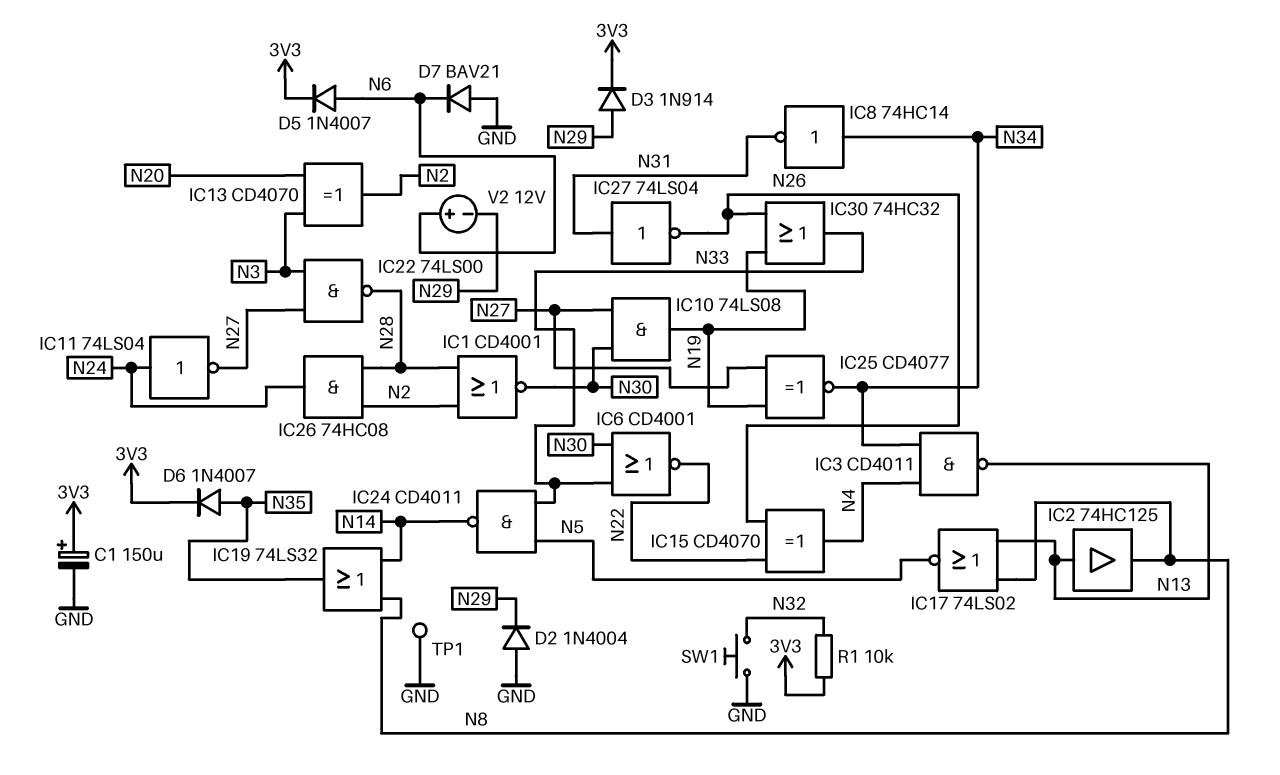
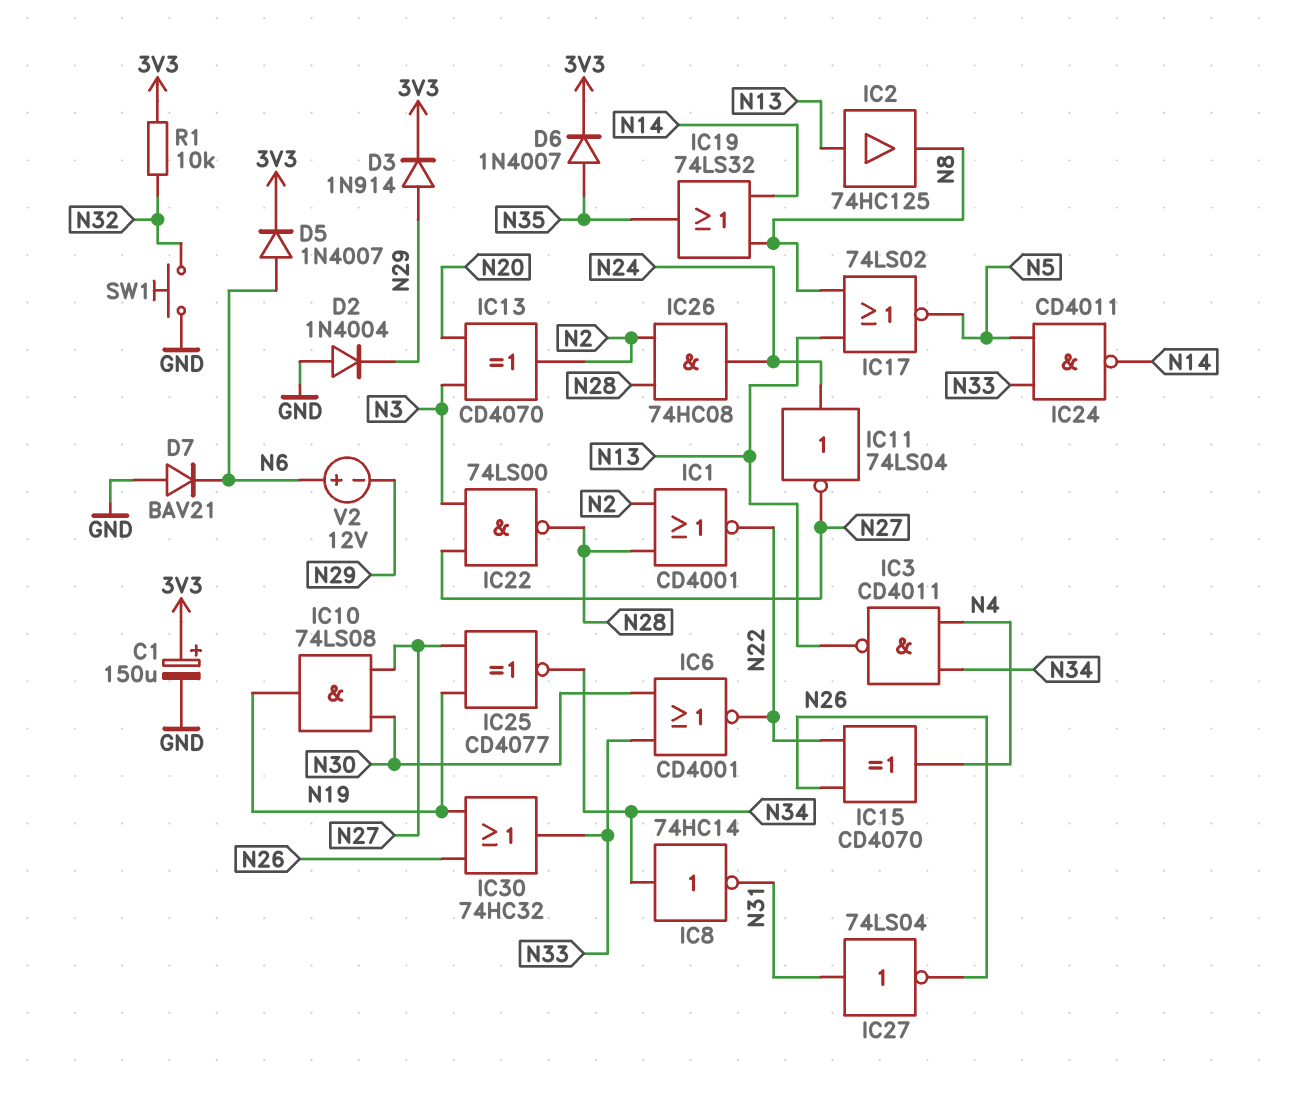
IC1: NOR CD4001 (in N2, in N28, out N30) -> NOR CD4001 (in N2, in N28, out N22)
TP1: test point (GND) -> none

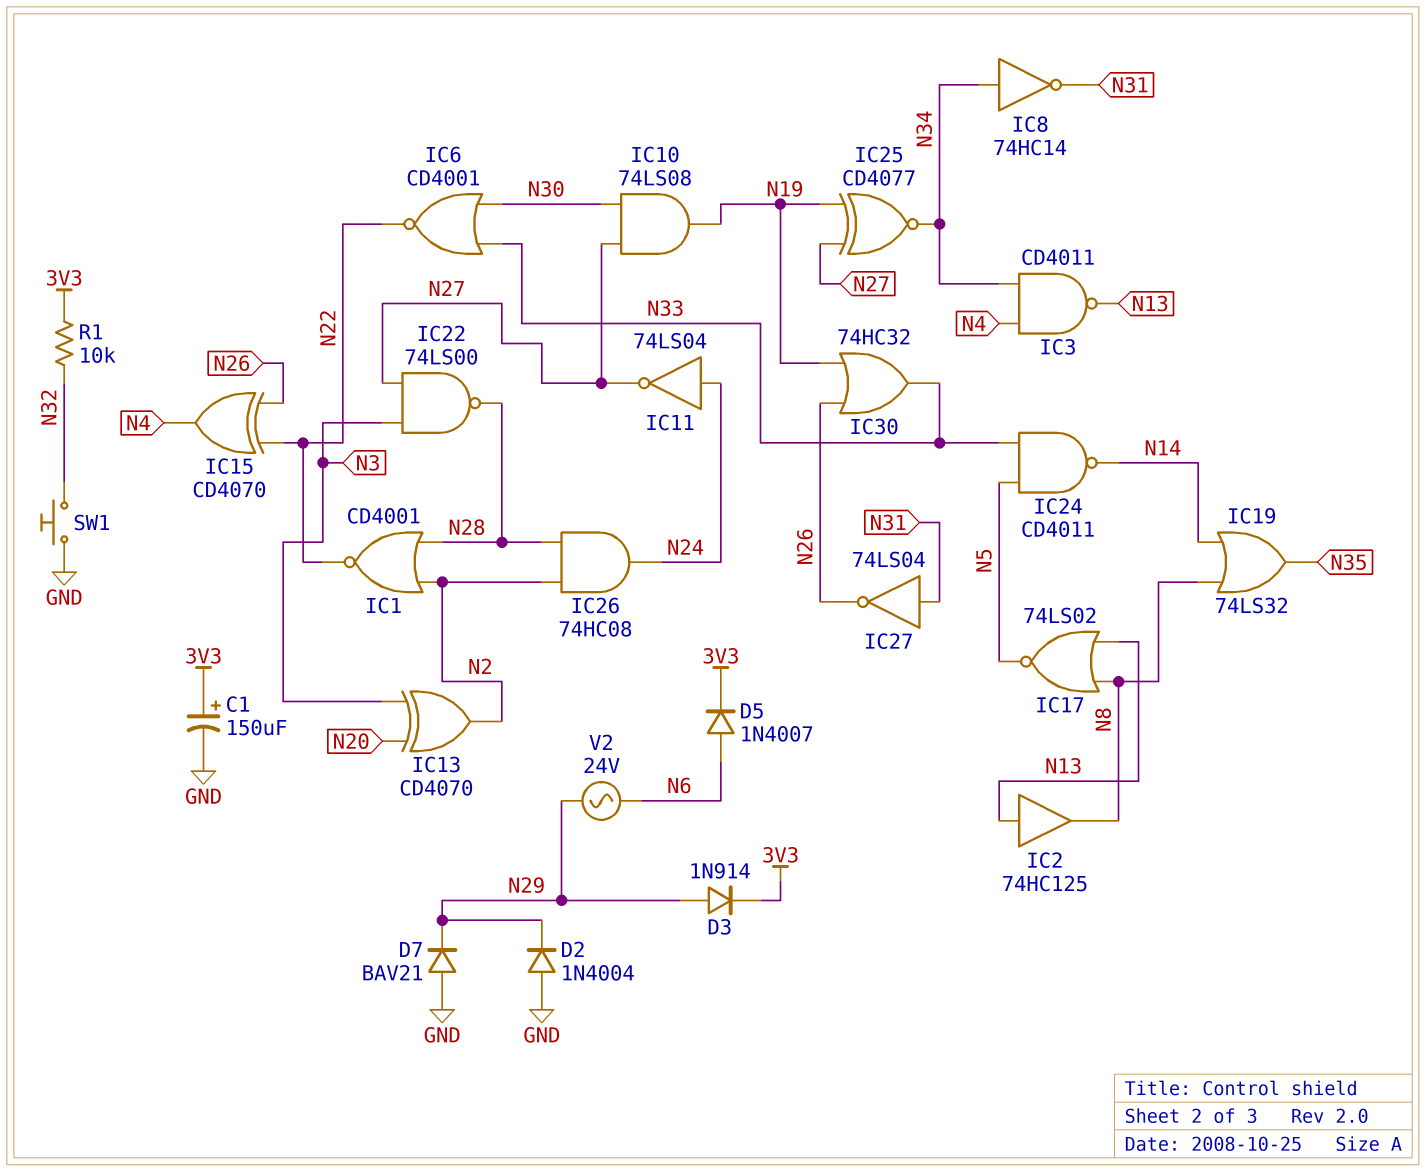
D6: diode 1N4007 (A N35, K 3V3) -> none
D7: diode BAV21 (A GND, K N6) -> diode BAV21 (A GND, K N29)
V2: 12V (plus N6, minus N29) -> AC 24V (N6, N29)

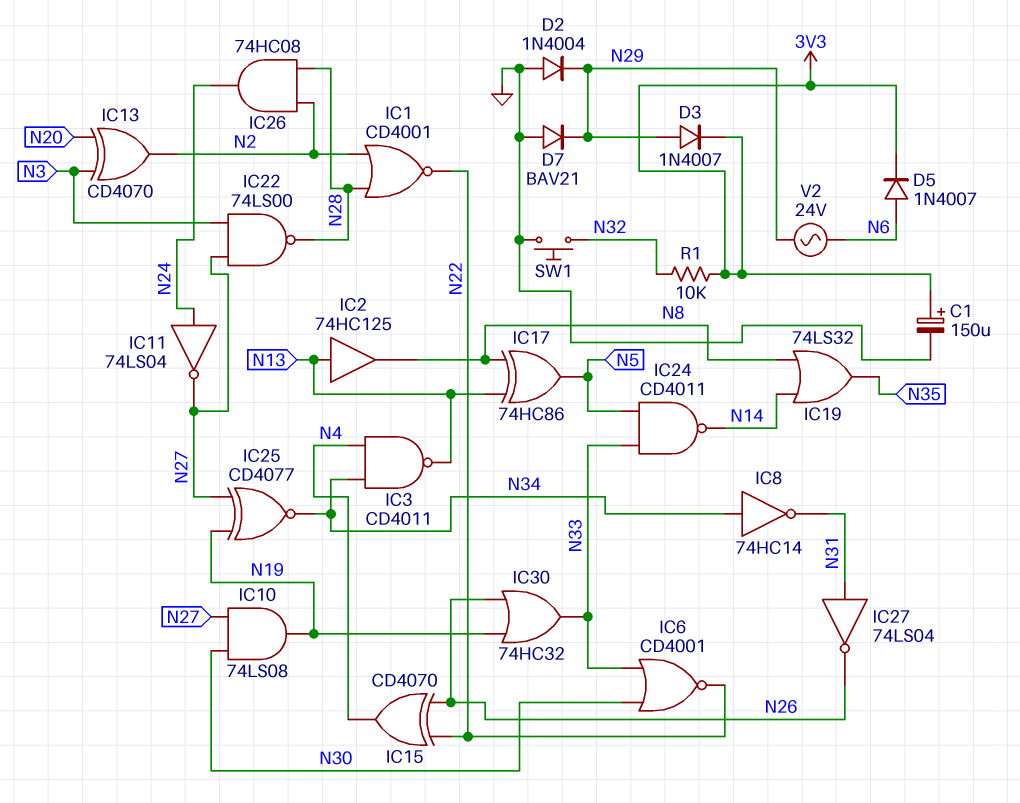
D3: diode 1N914 (A N29, K 3V3) -> diode 1N4007 (A N29, K 3V3)
IC17: NOR 74LS02 (in N8, in N13, out N5) -> XOR 74HC86 (in N8, in N13, out N5)

